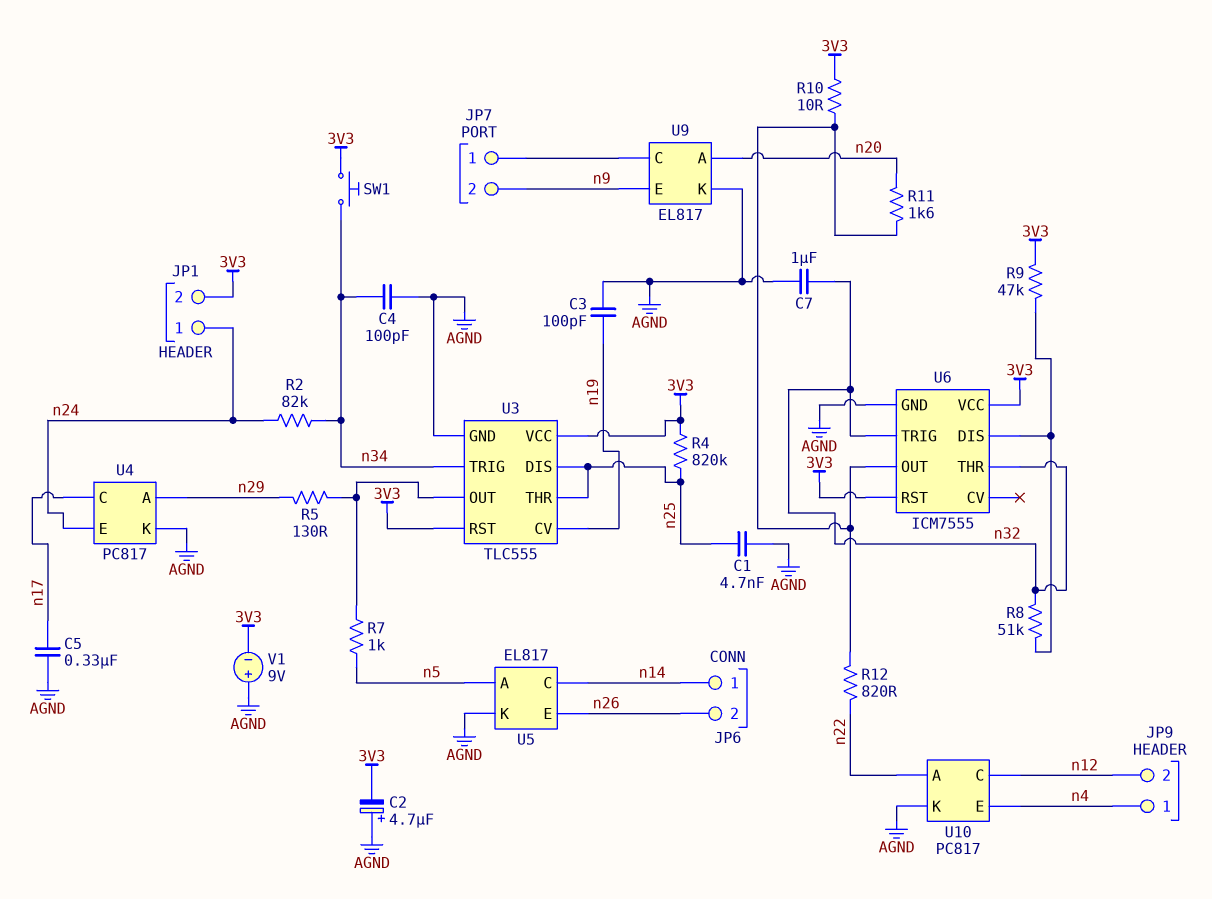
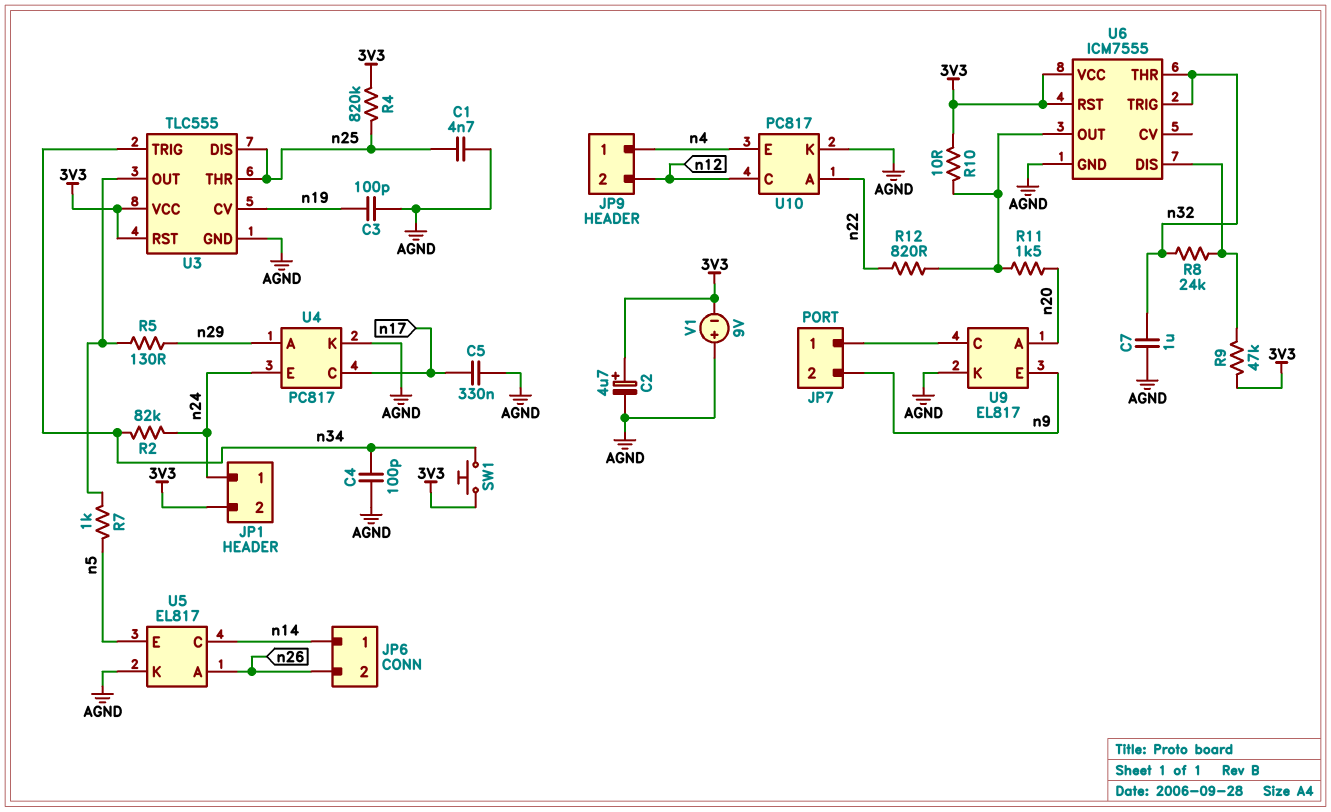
C2: 4.7uF (plus AGND, minus 3V3) -> 4.7uF (plus 3V3, minus AGND)
R8: 51k (U6/DIS, n32) -> 24k (U6/DIS, n32)
R11: 1.6k (U6/OUT, n20) -> 1.5k (U6/OUT, n20)
U5 pin A: n5 -> n26
U5 pin E: n26 -> n5

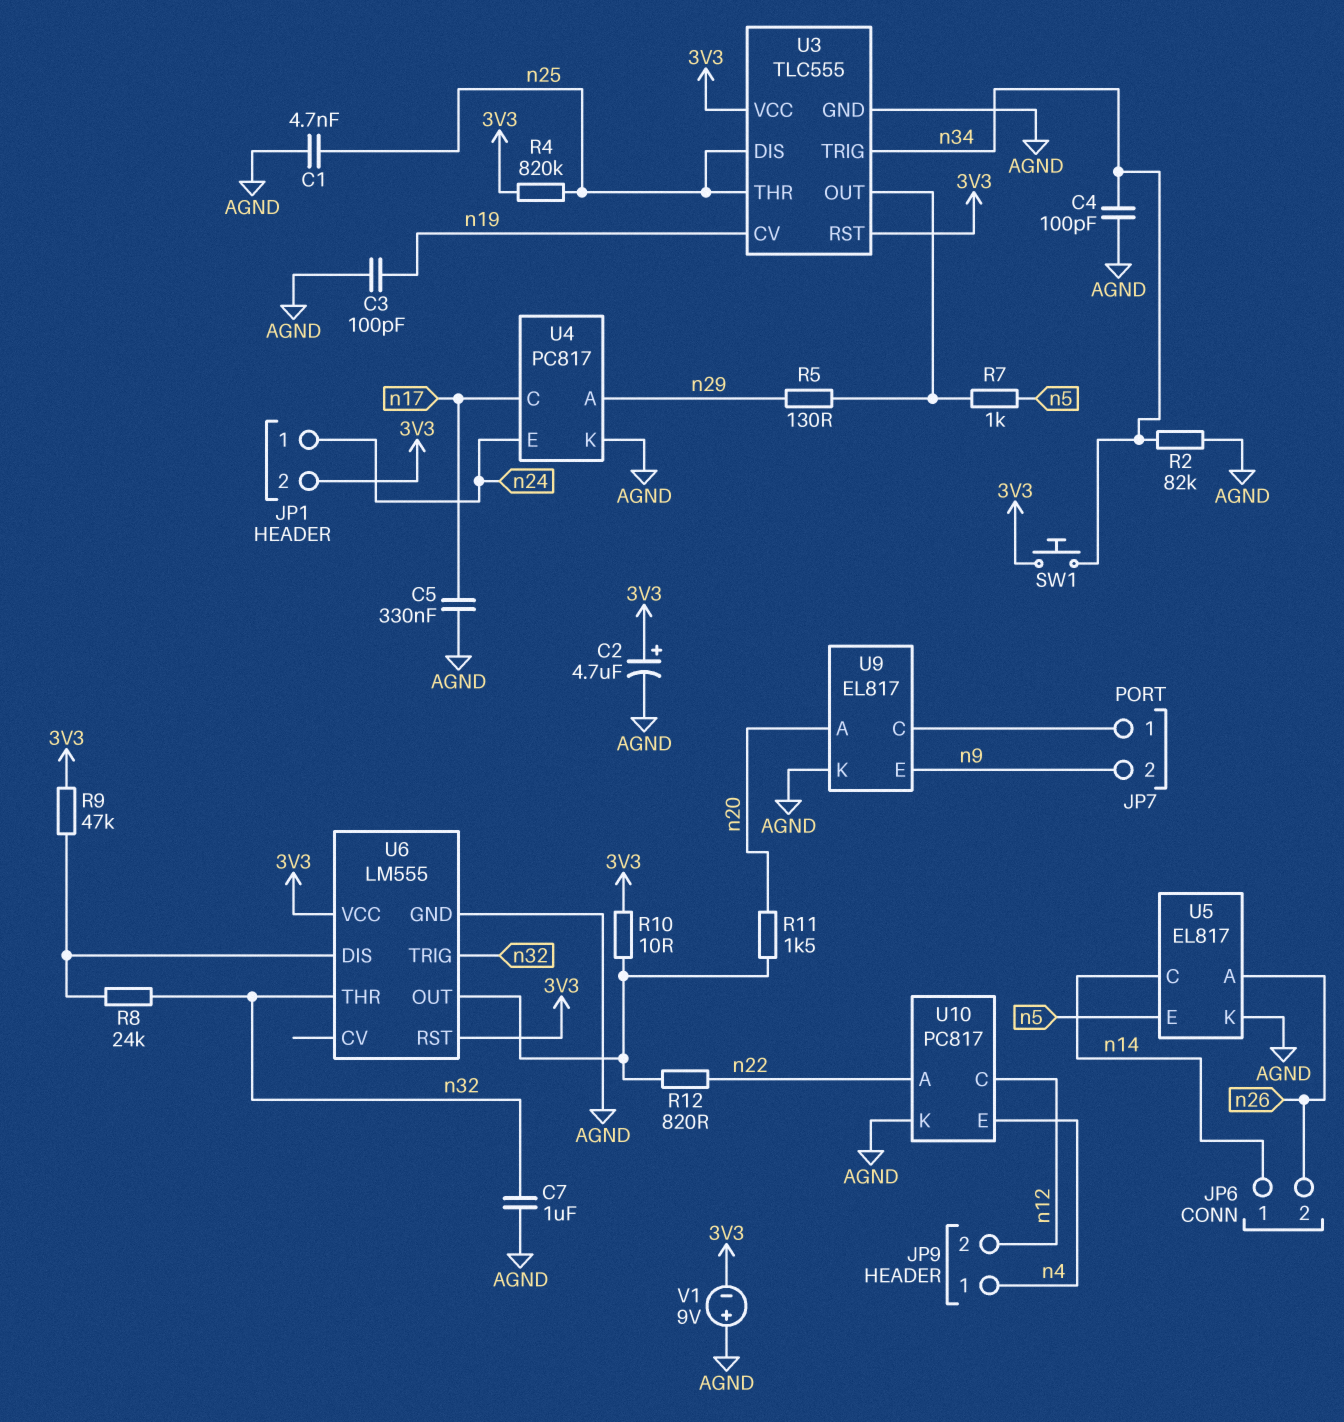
R2: 82k (n24, n34) -> 82k (AGND, n34)
U6: ICM7555 -> LM555

